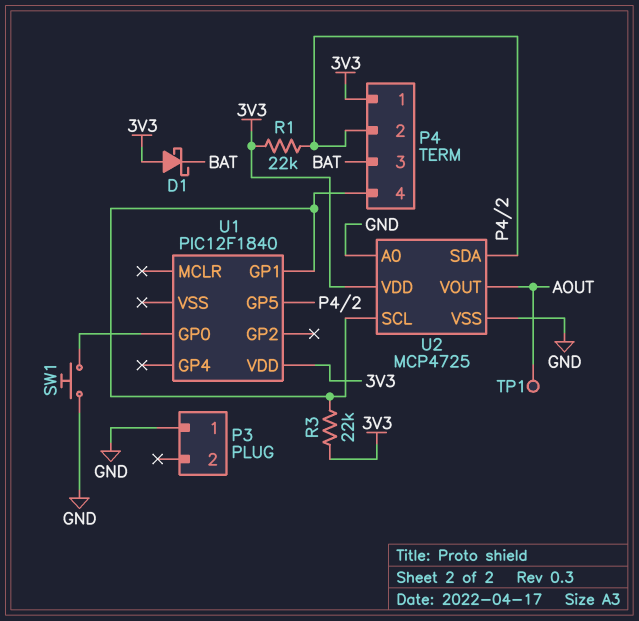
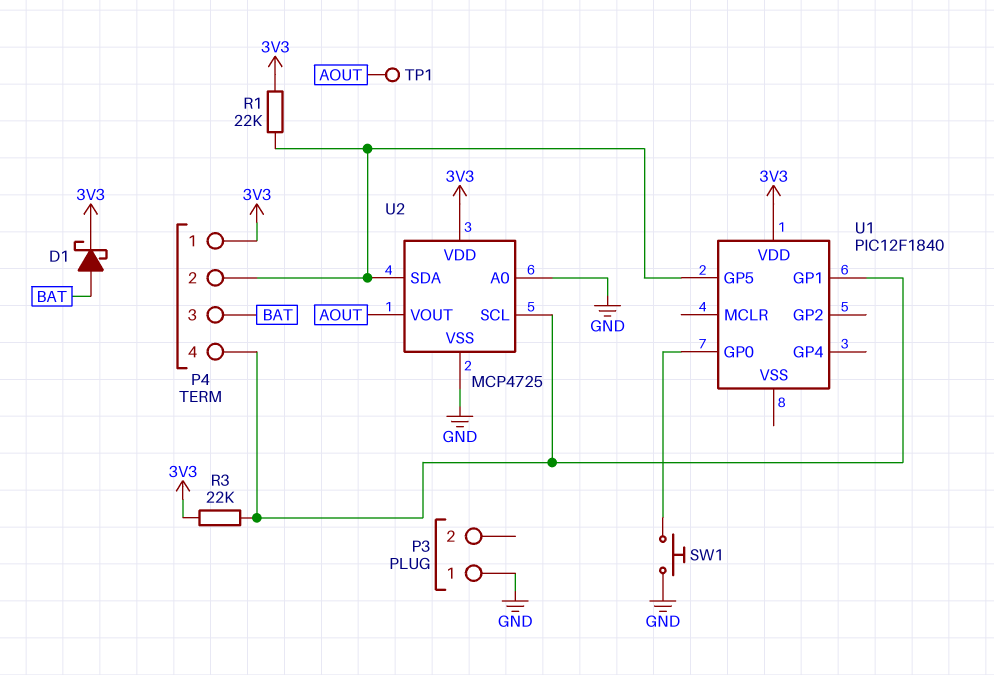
D1: schottky (A 3V3, K BAT) -> schottky (A BAT, K 3V3)

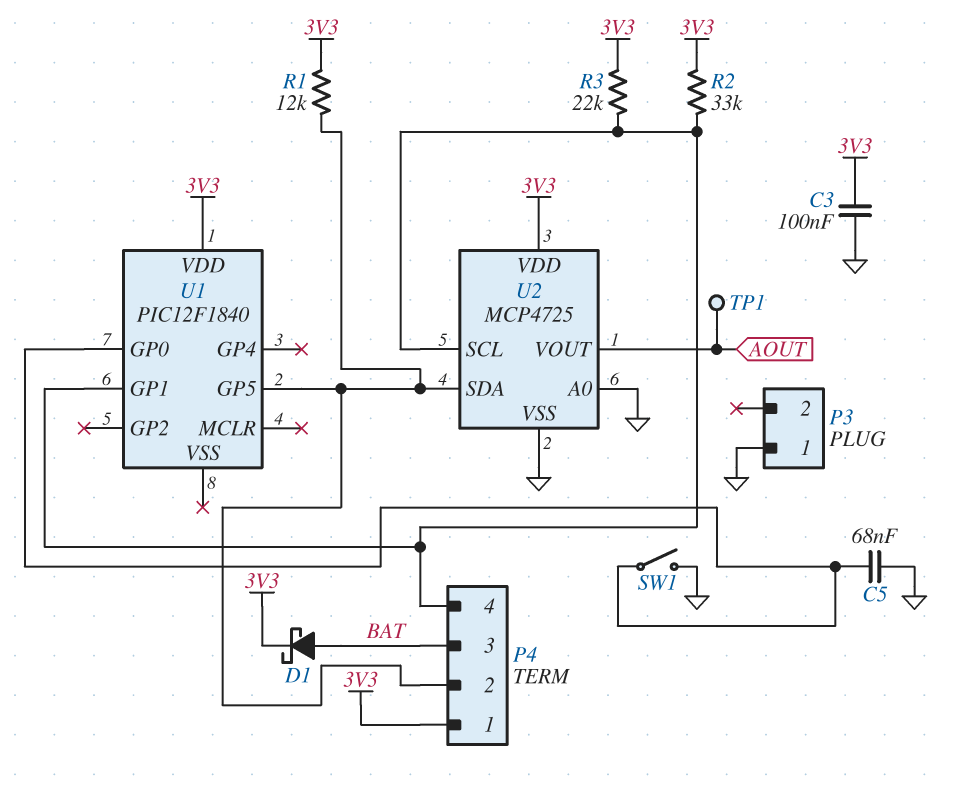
C3: none -> 100nF (3V3, GND)
C5: none -> 68nF (GND, U1/GP0)
R1: 22k (3V3, P4/2) -> 12k (3V3, P4/2)
R2: none -> 33k (3V3, P4/4)
SW1: button (GND, U1/GP0) -> switch (GND, U1/GP0)

